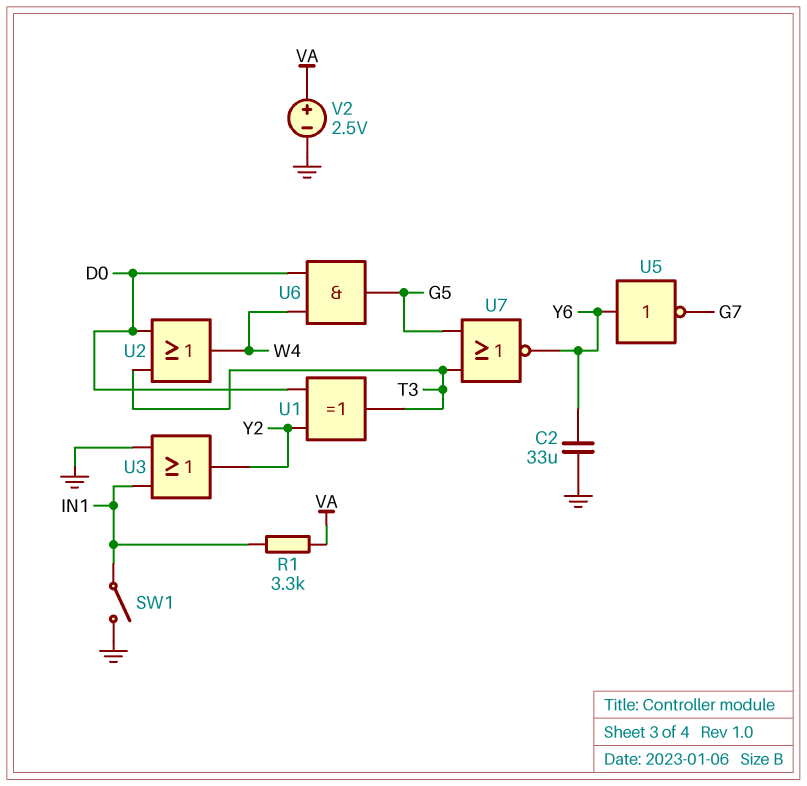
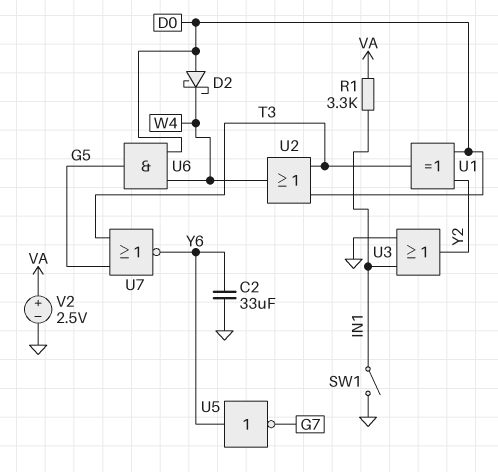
D2: none -> schottky (A D0, K W4)

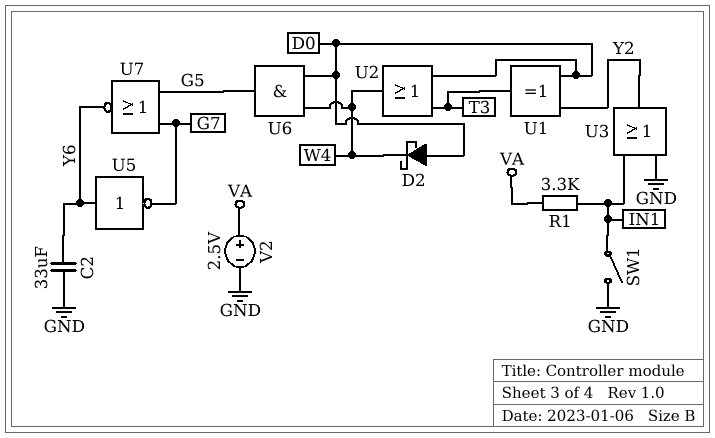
U7: NOR (in G5, in T3, out Y6) -> NOR (in G5, in G7, out Y6)

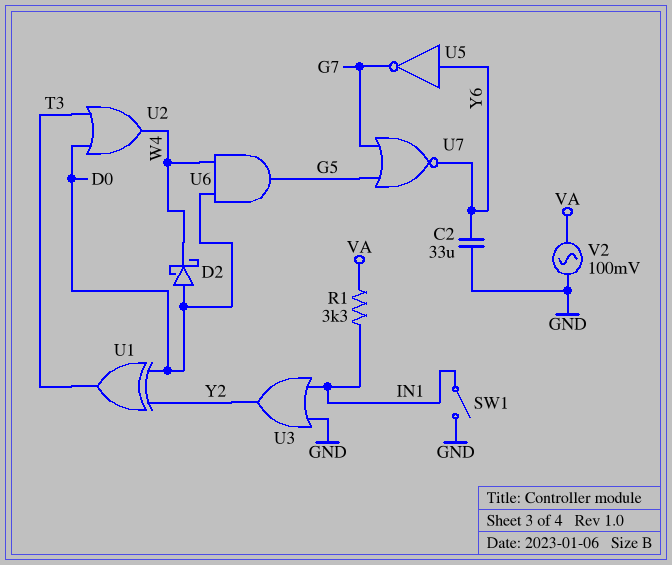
V2: 2.5V (plus VA, minus GND) -> AC 100mV (GND, VA)

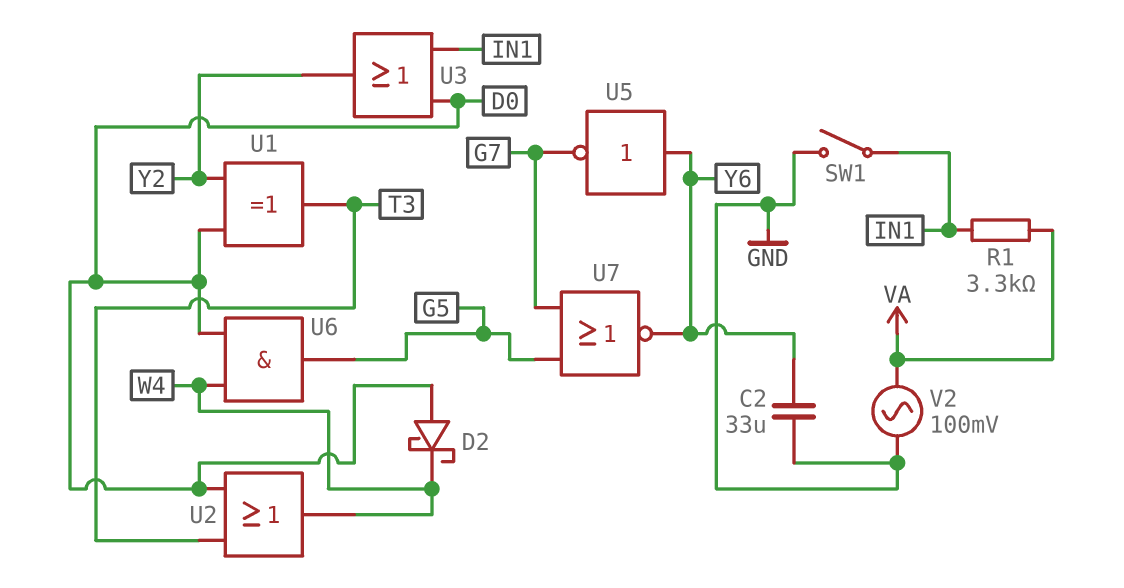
U3: OR (in GND, in IN1, out Y2) -> OR (in D0, in IN1, out Y2)

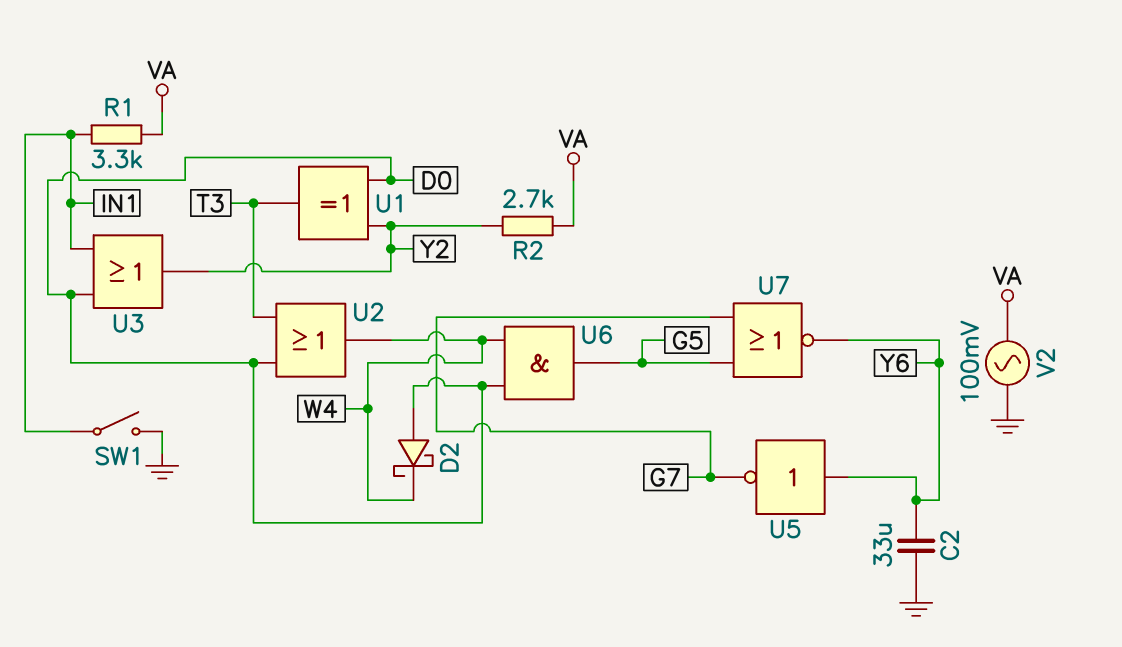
R2: none -> 2.7k (VA, Y2)

